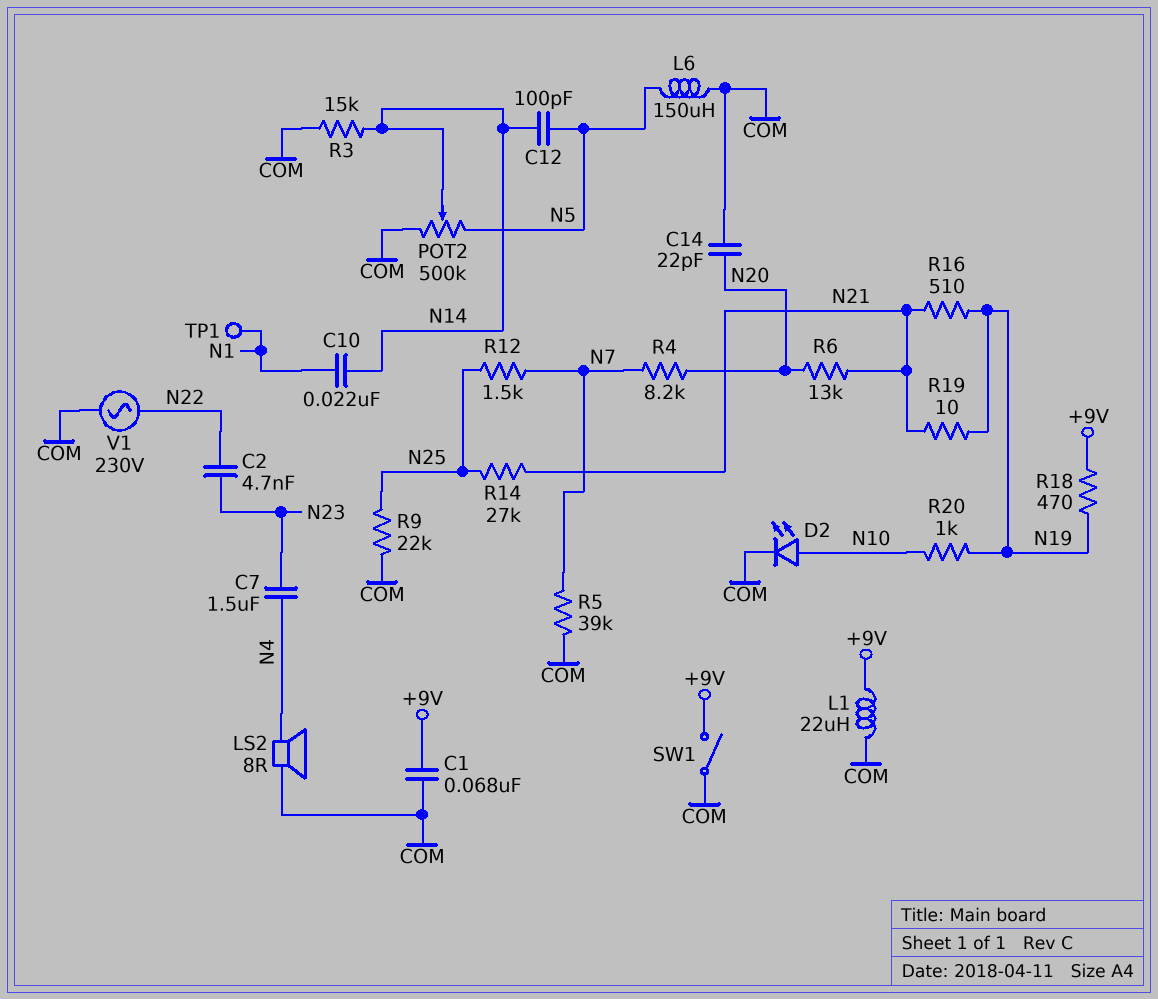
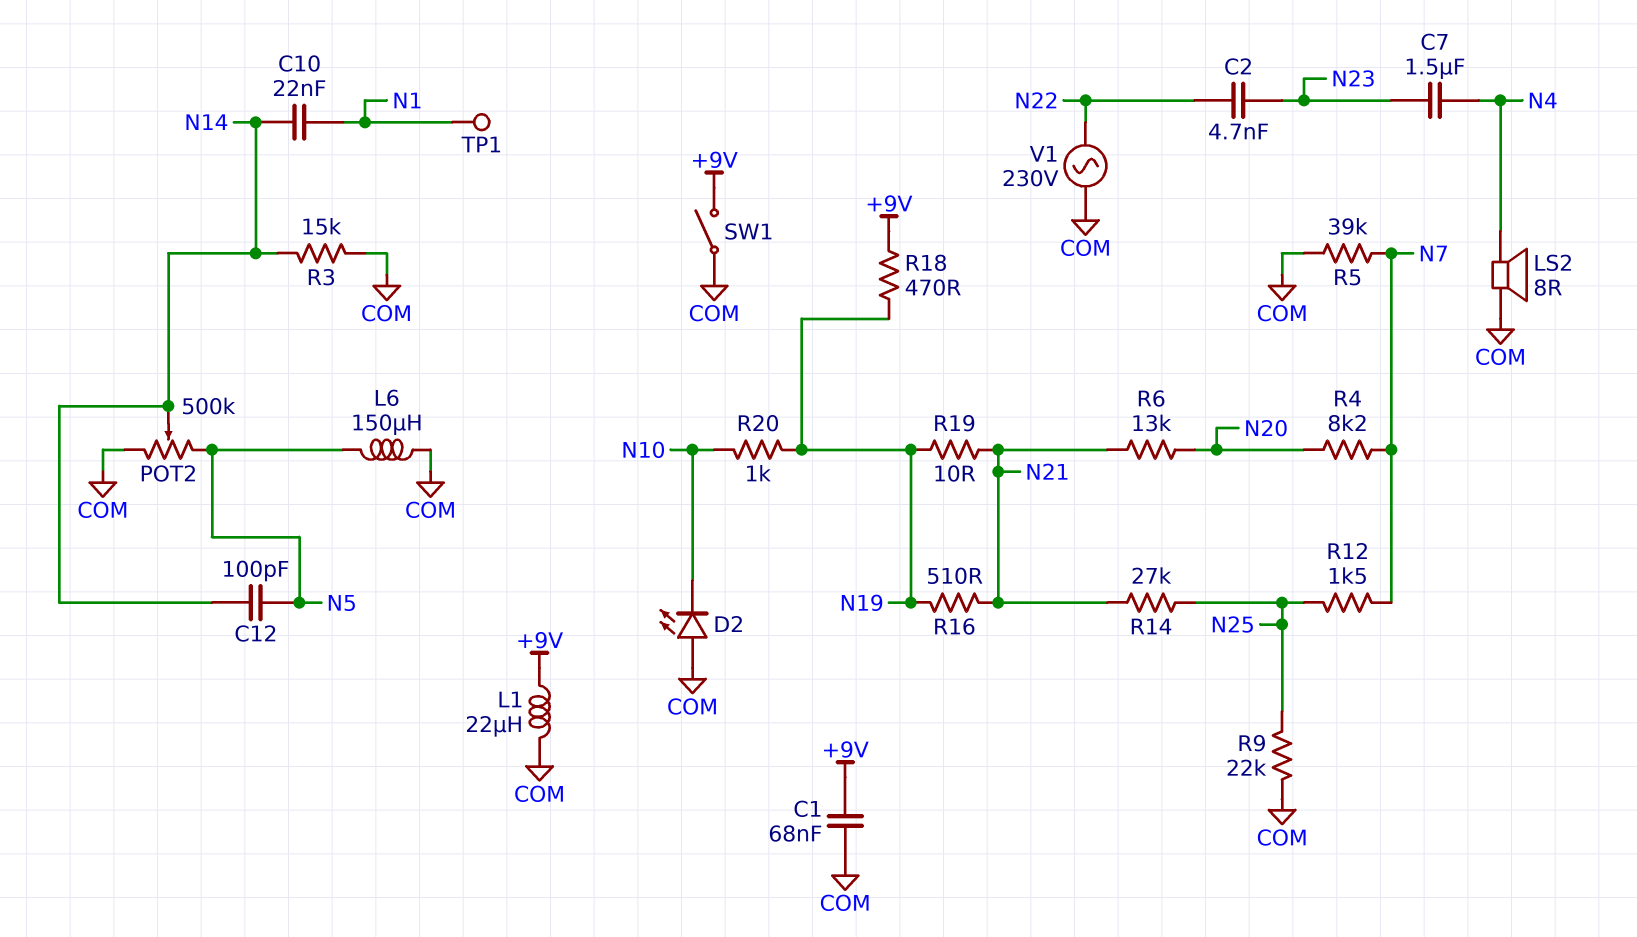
C14: 22pF (COM, N20) -> none
D2: LED (A N10, K COM) -> LED (A COM, K N10)

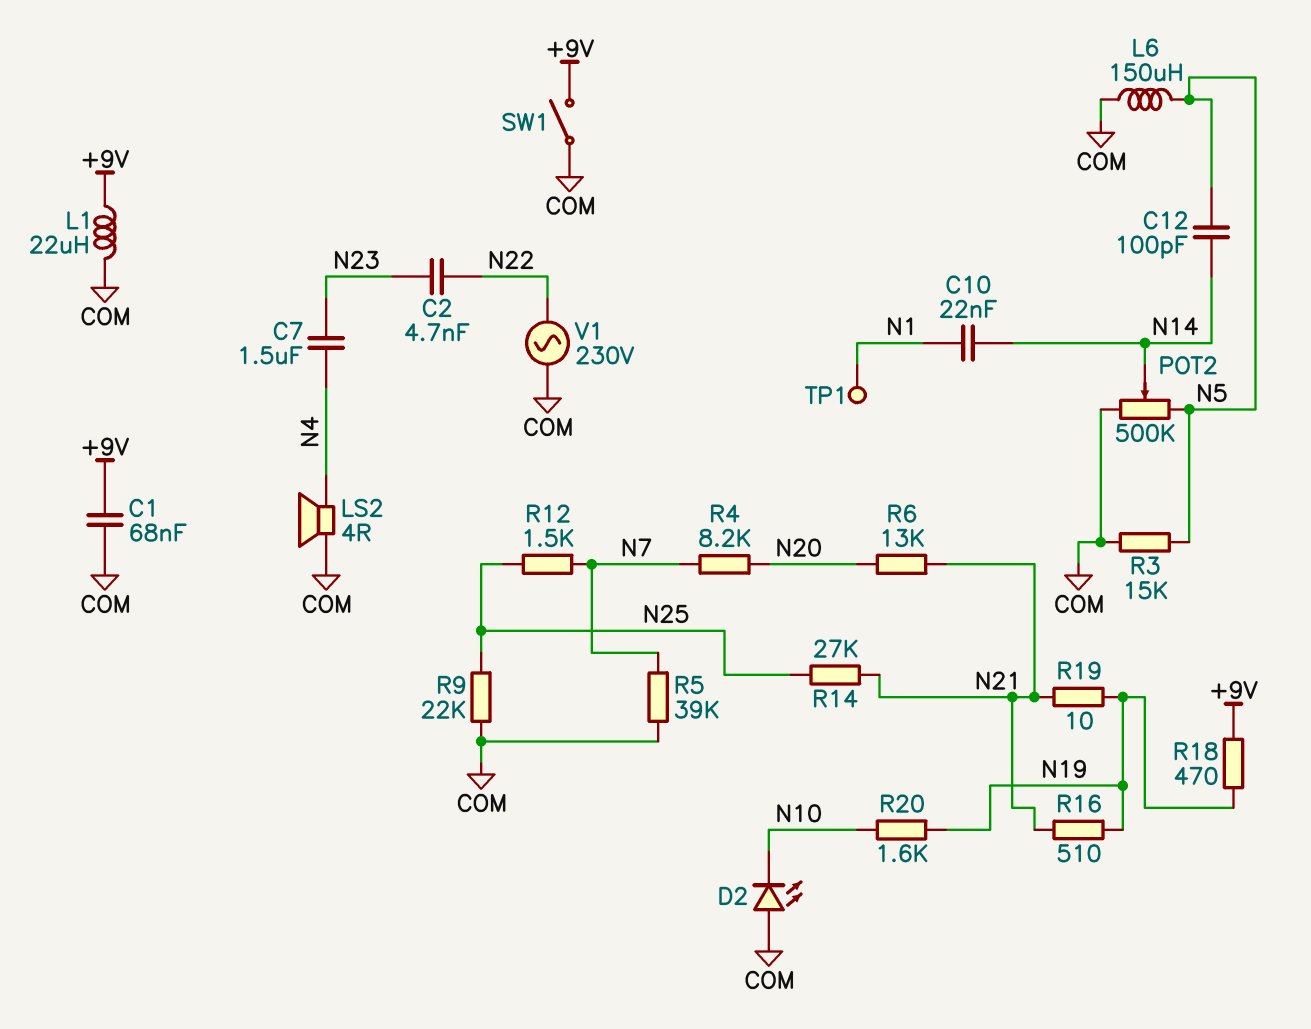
LS2: speaker 8R (COM, N4) -> speaker 4R (COM, N4)
R3: 15k (COM, N14) -> 15k (COM, N5)
R20: 1k (N10, N19) -> 1.6k (N10, N19)

